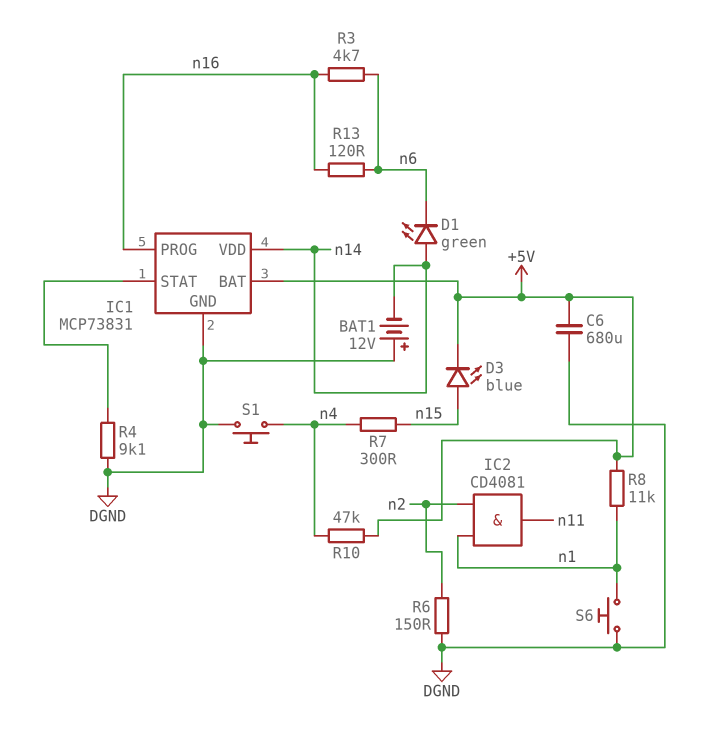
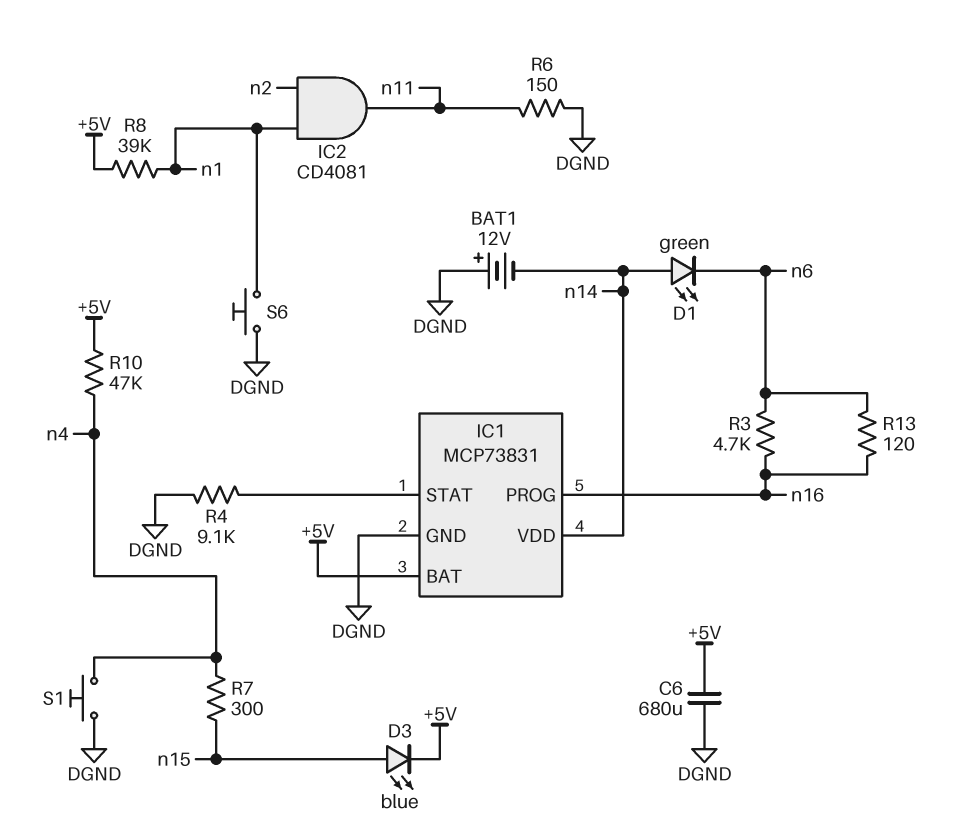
R6: 150 (DGND, n2) -> 150 (DGND, n11)
R8: 11k (+5V, n1) -> 39k (+5V, n1)

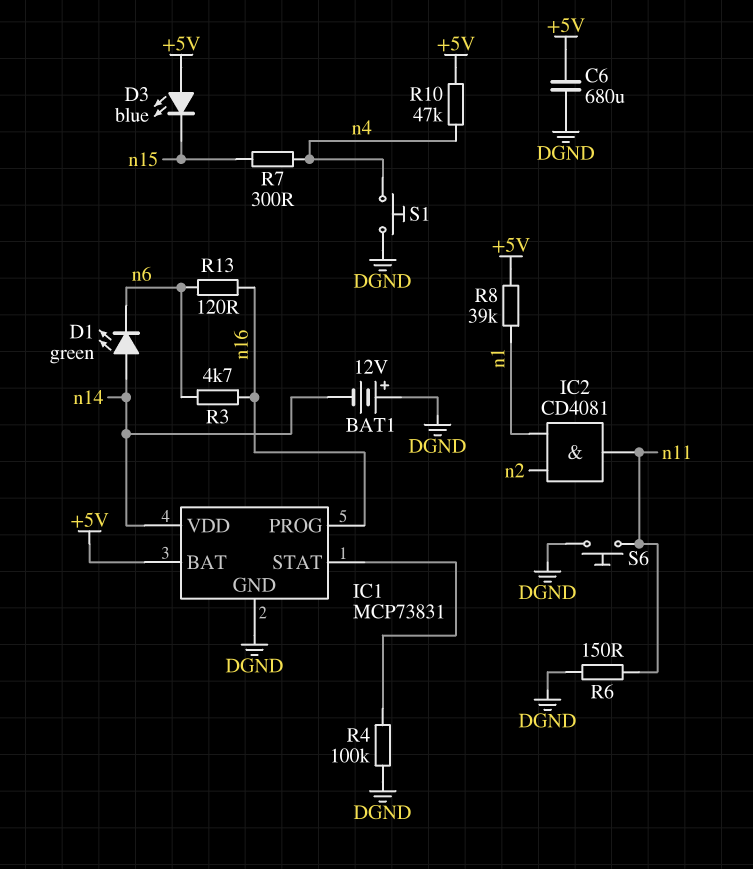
D3: LED blue (A n15, K +5V) -> LED blue (A +5V, K n15)
R4: 9.1k (DGND, IC1/STAT) -> 100k (DGND, IC1/STAT)
S6: button (DGND, n1) -> button (DGND, n11)

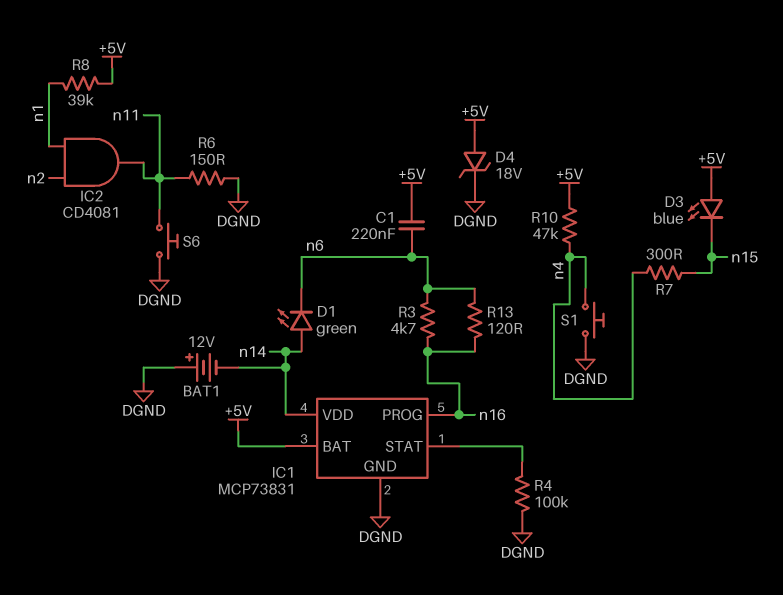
C1: none -> 220nF (+5V, n6)
C6: 680uF (+5V, DGND) -> none
D4: none -> zener 18V (A +5V, K DGND)

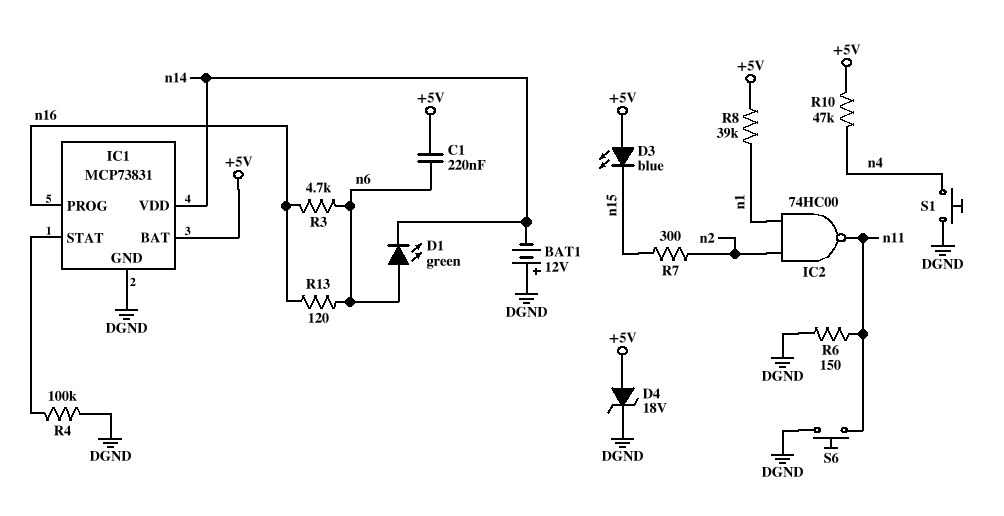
D1: LED green (A n14, K n6) -> LED green (A n6, K n14)
IC2: AND CD4081 (in n1, in n2, out n11) -> NAND 74HC00 (in n1, in n2, out n11)
R7: 300 (n4, n15) -> 300 (n2, n15)

